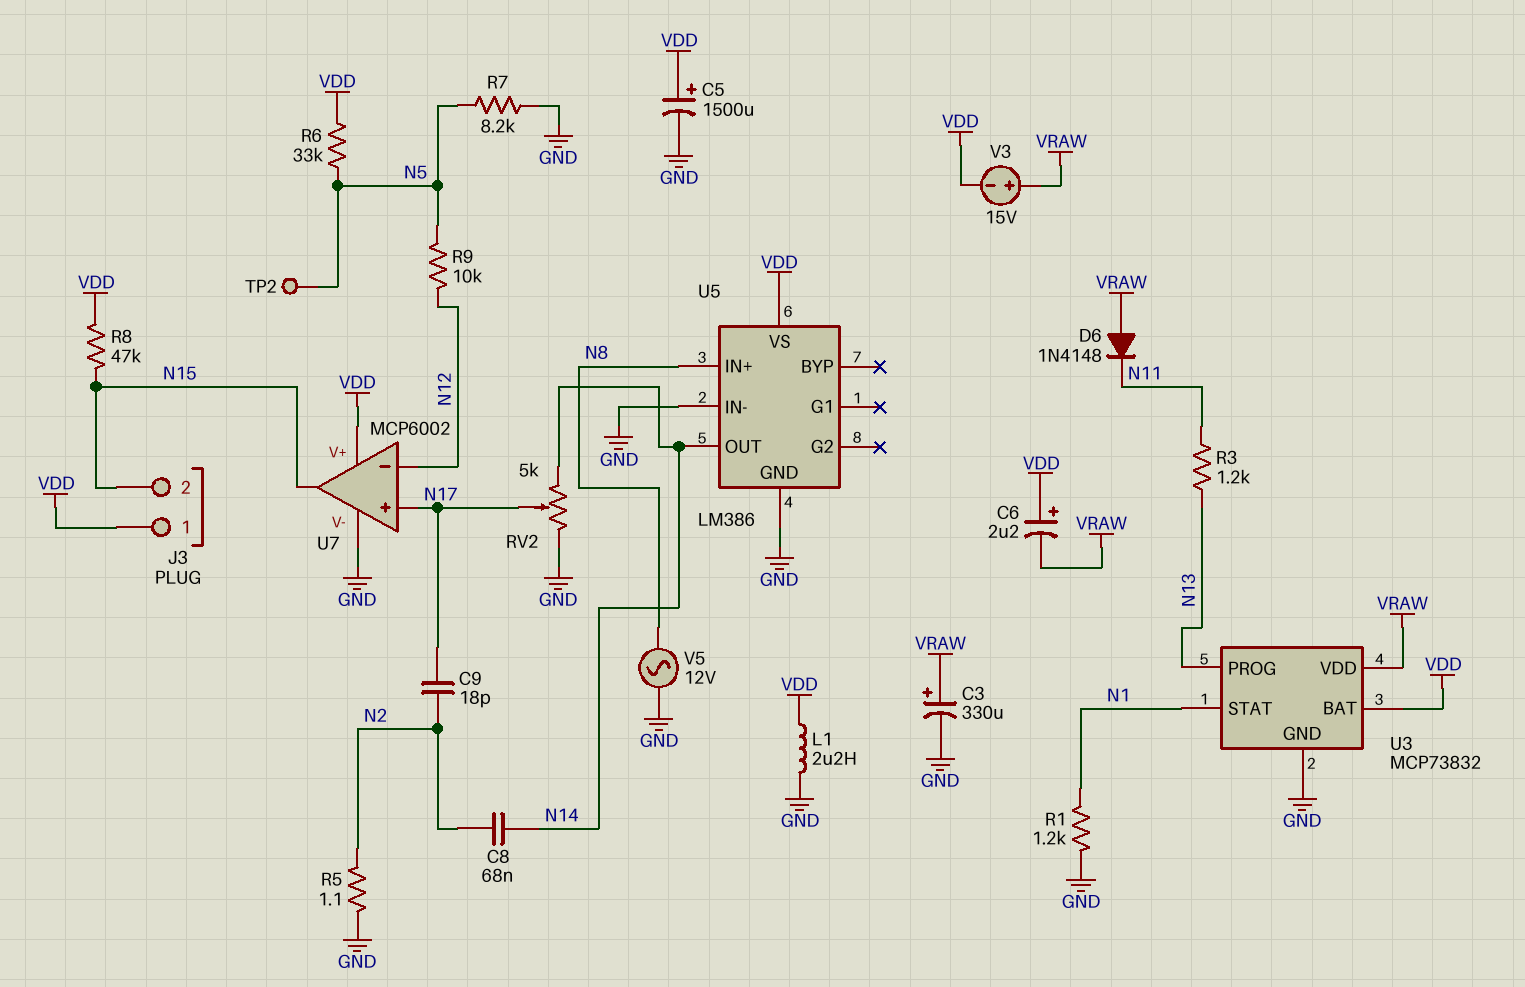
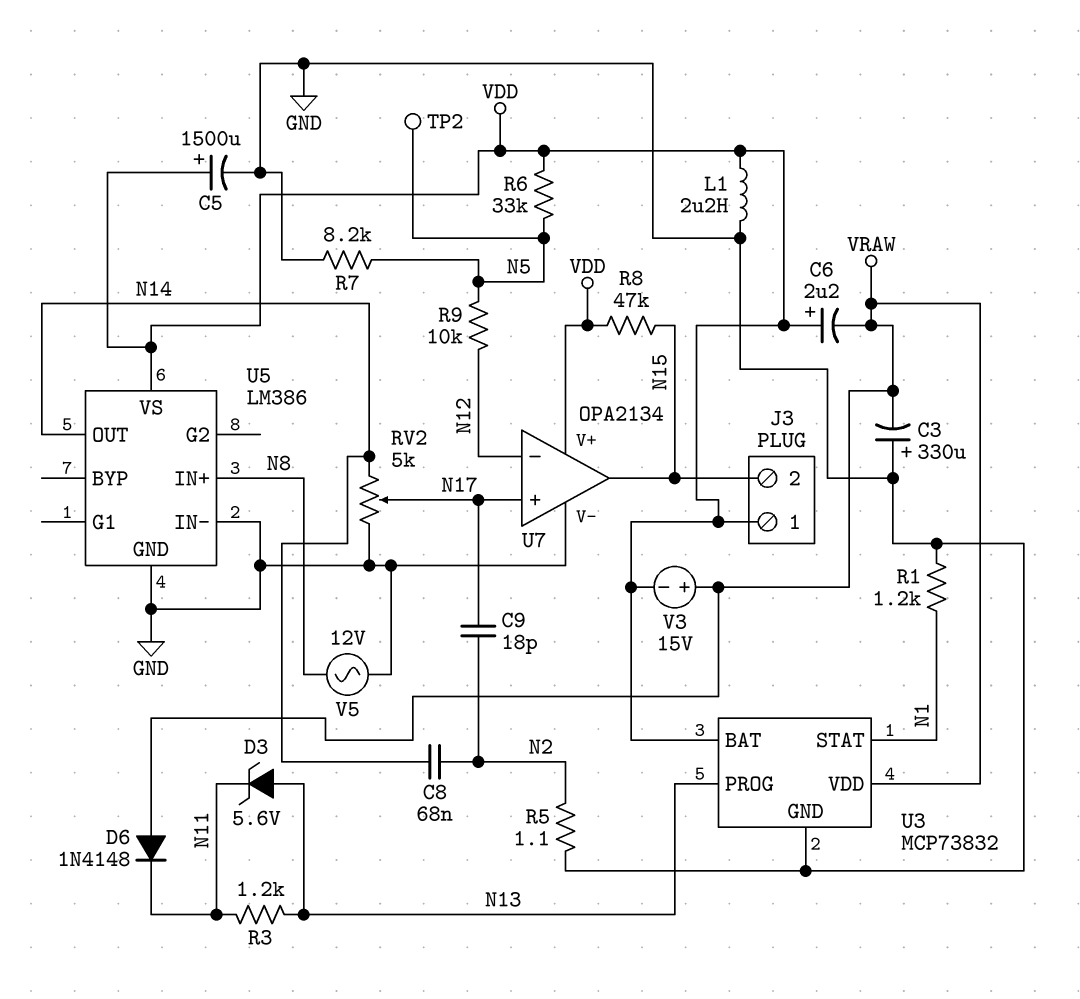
C3: 330uF (plus VRAW, minus GND) -> 330uF (plus GND, minus VRAW)
D3: none -> zener 5.6V (A N13, K N11)
U7: MCP6002 -> OPA2134

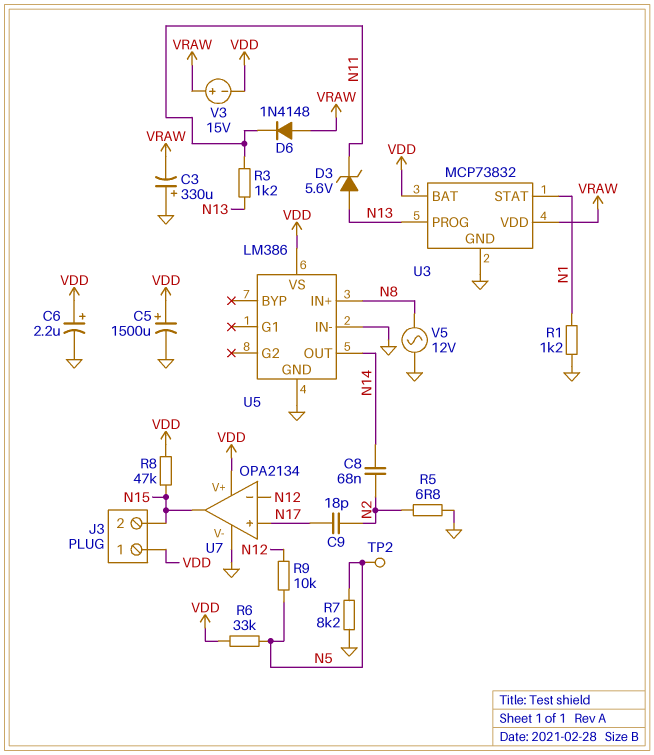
C6: 2.2uF (plus VDD, minus VRAW) -> 2.2uF (plus VDD, minus GND)
L1: 2.2uH (GND, VDD) -> none
R5: 1.1 (GND, N2) -> 6.8 (GND, N2)
RV2: 5k (GND, N14, wiper N17) -> none

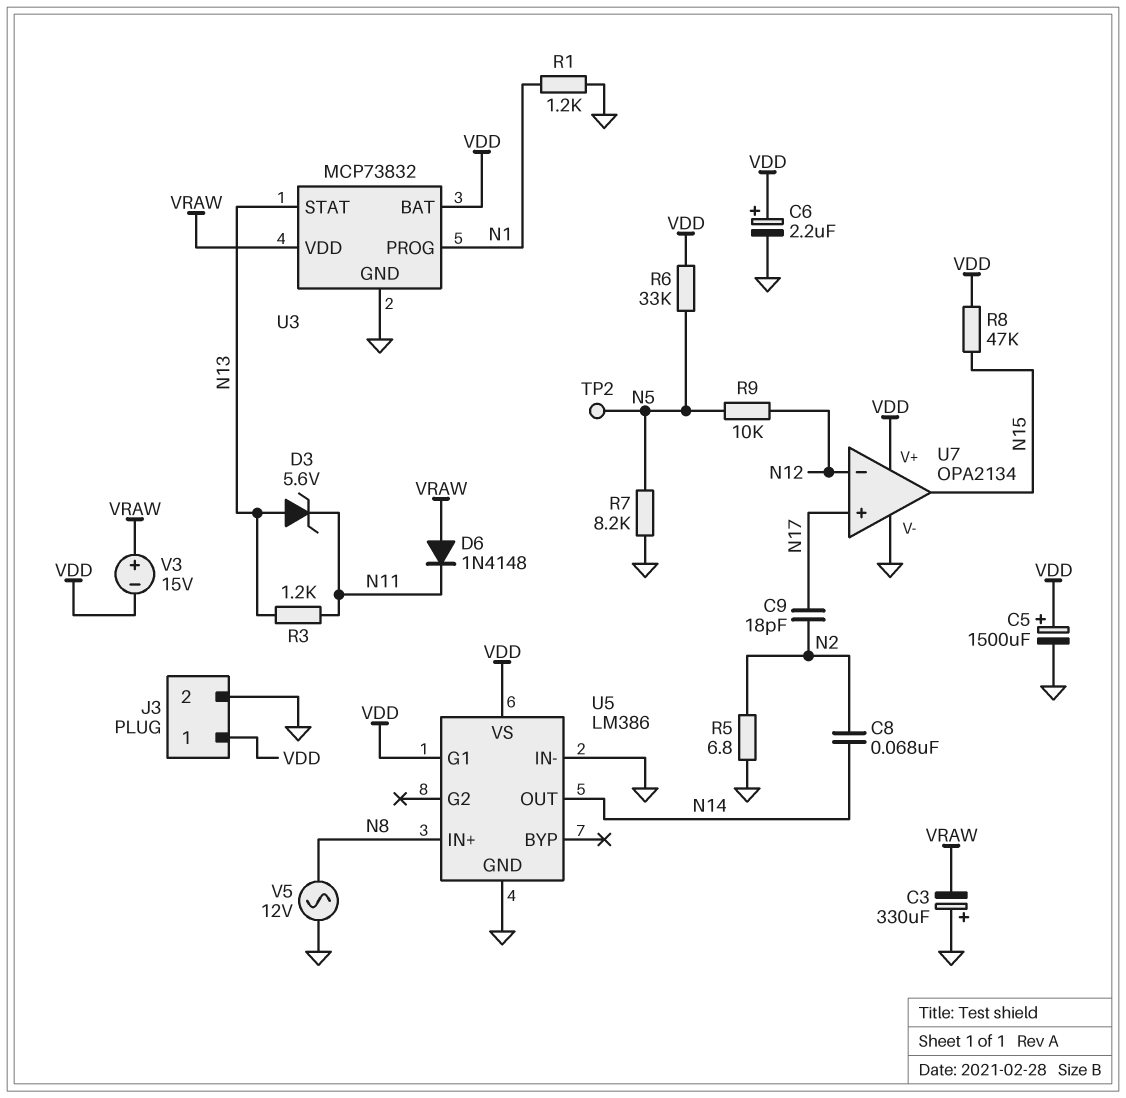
J3 pin 2: N15 -> GND
U3 pin PROG: N13 -> N1
U3 pin STAT: N1 -> N13
U5 pin G1: none -> VDD

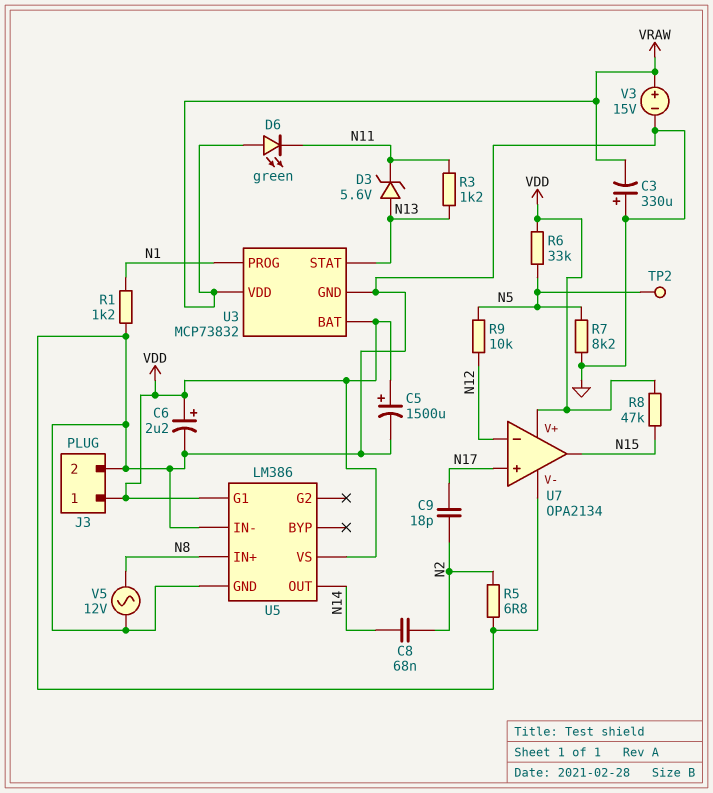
D6: diode 1N4148 (A VRAW, K N11) -> LED green (A VRAW, K N11)
V3: 15V (plus VRAW, minus VDD) -> 15V (plus VRAW, minus GND)

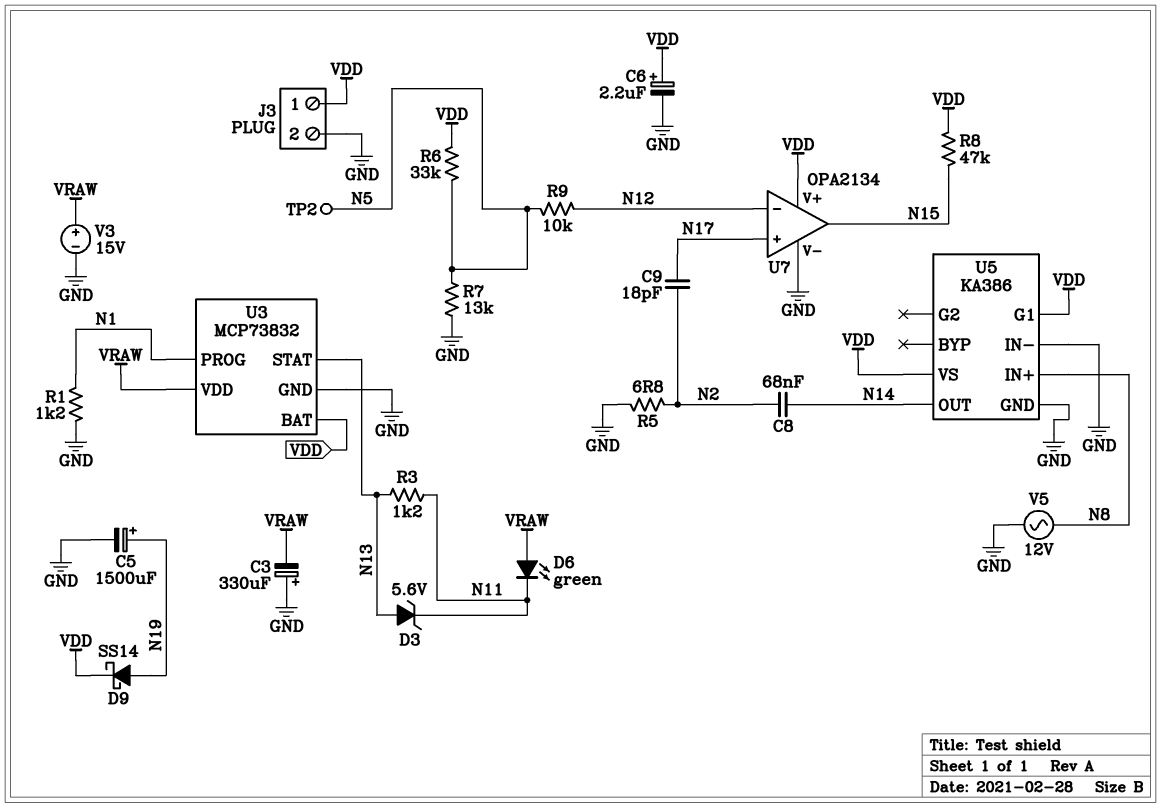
C5: 1500uF (plus VDD, minus GND) -> 1500uF (plus N19, minus GND)
D9: none -> schottky SS14 (A N19, K VDD)
R7: 8.2k (GND, N5) -> 13k (GND, N5)
U5: LM386 -> KA386

